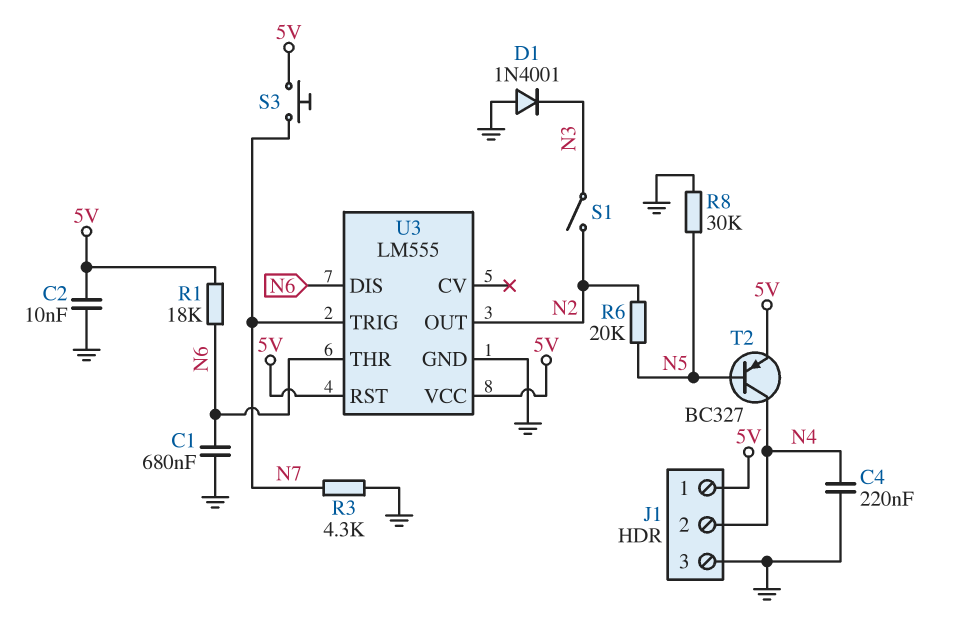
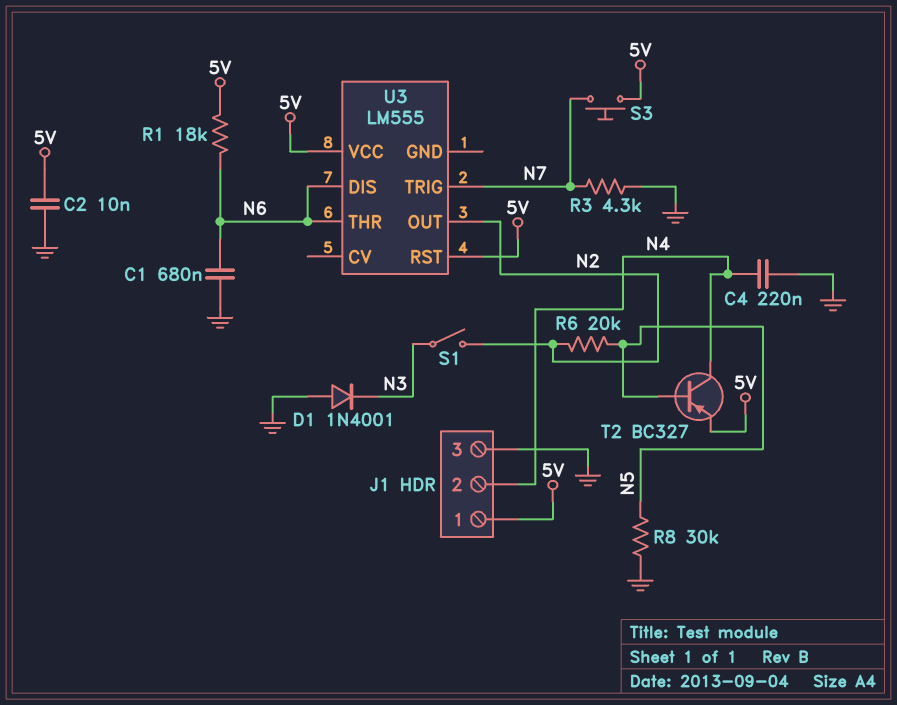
U3 pin GND: GND -> none

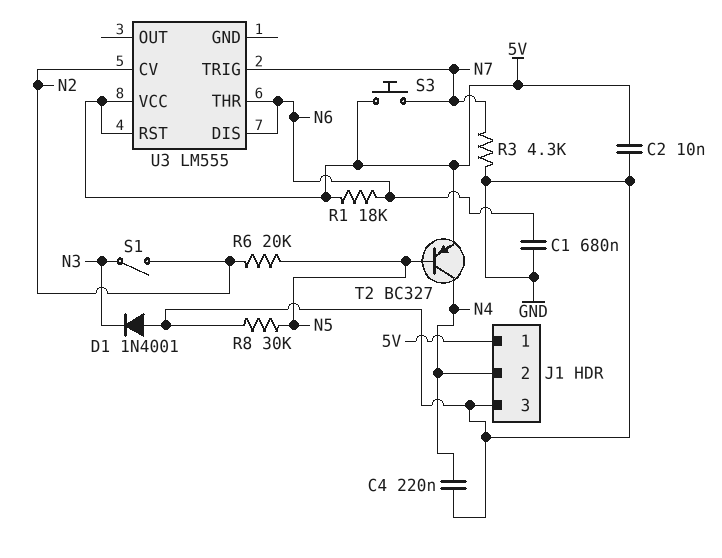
U3 pin CV: none -> N2
U3 pin OUT: N2 -> none

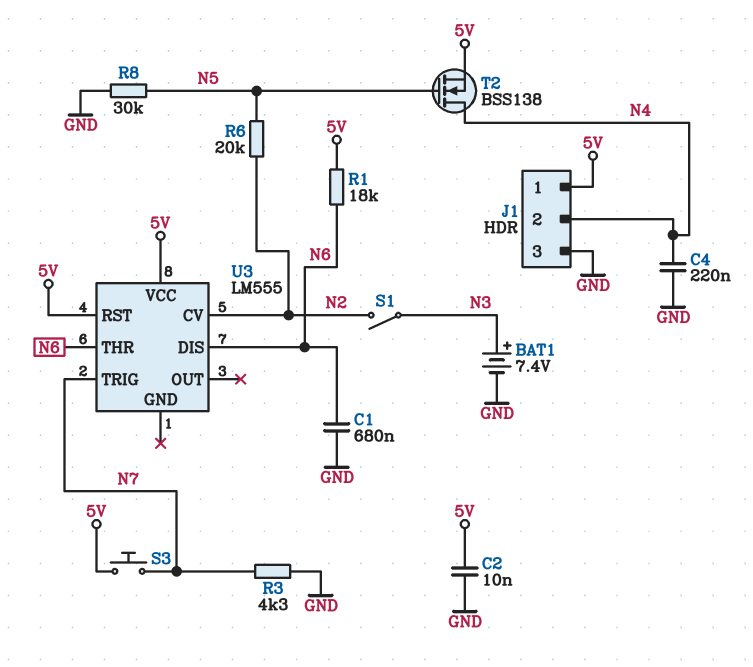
BAT1: none -> 7.4V (plus N3, minus GND)
D1: diode 1N4001 (A GND, K N3) -> none
T2: PNP BC327 (B N5, C N4, E 5V) -> NMOS BSS138 (G N5, D N4, S 5V)

